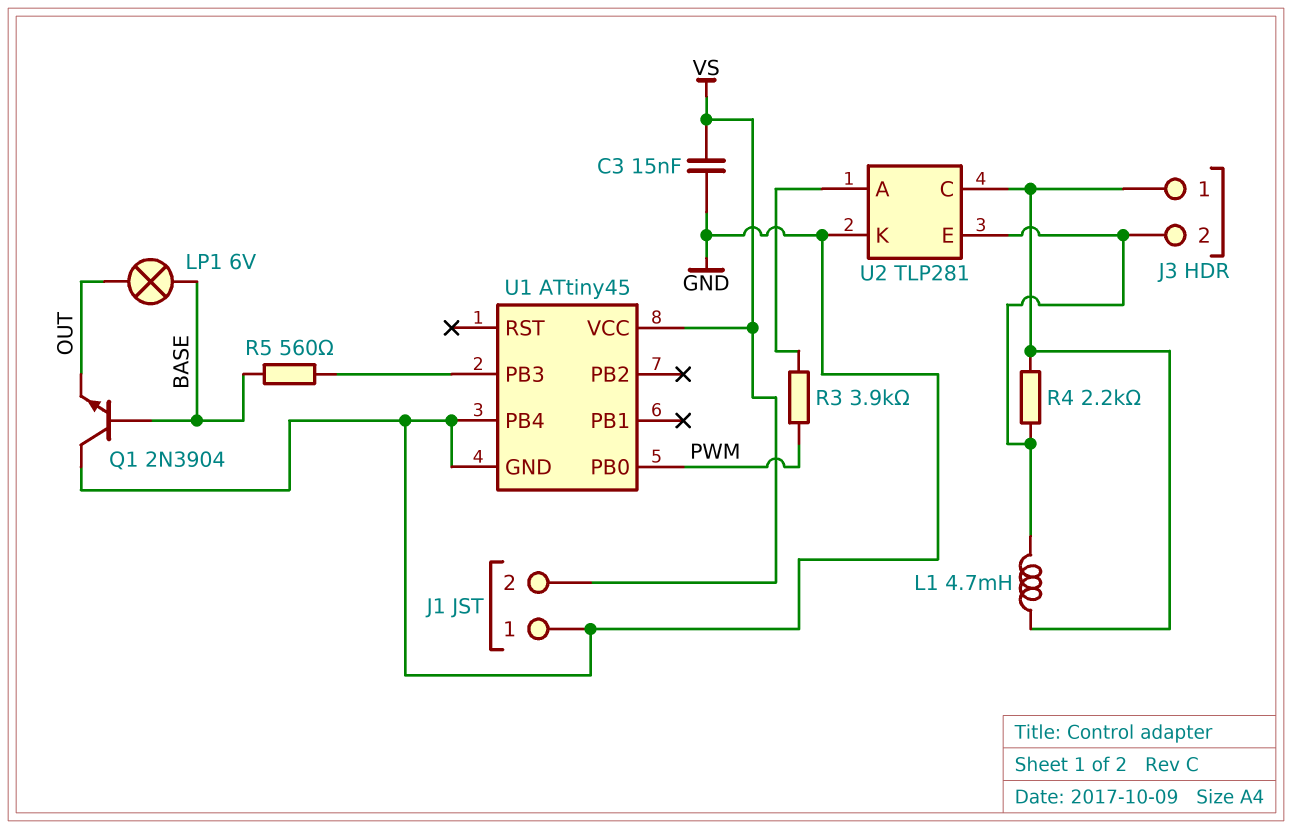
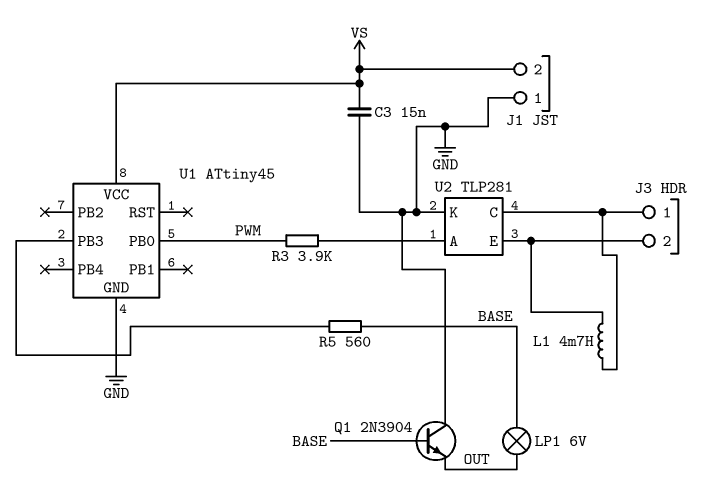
R4: 2.2k (J3/1, J3/2) -> none
U1 pin PB4: GND -> none

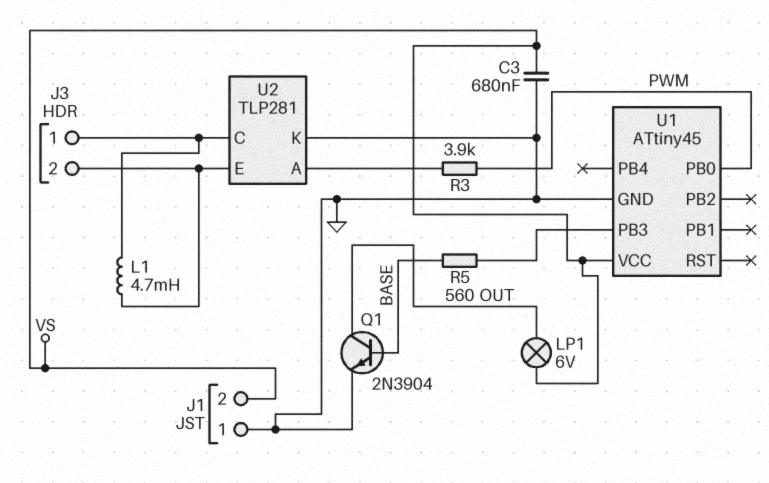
C3: 15nF (GND, VS) -> 680nF (GND, VS)
LP1: lamp 6V (BASE, OUT) -> lamp 6V (OUT, VS)
Q1: NPN 2N3904 (B BASE, C GND, E OUT) -> NPN 2N3904 (B BASE, C OUT, E GND)

